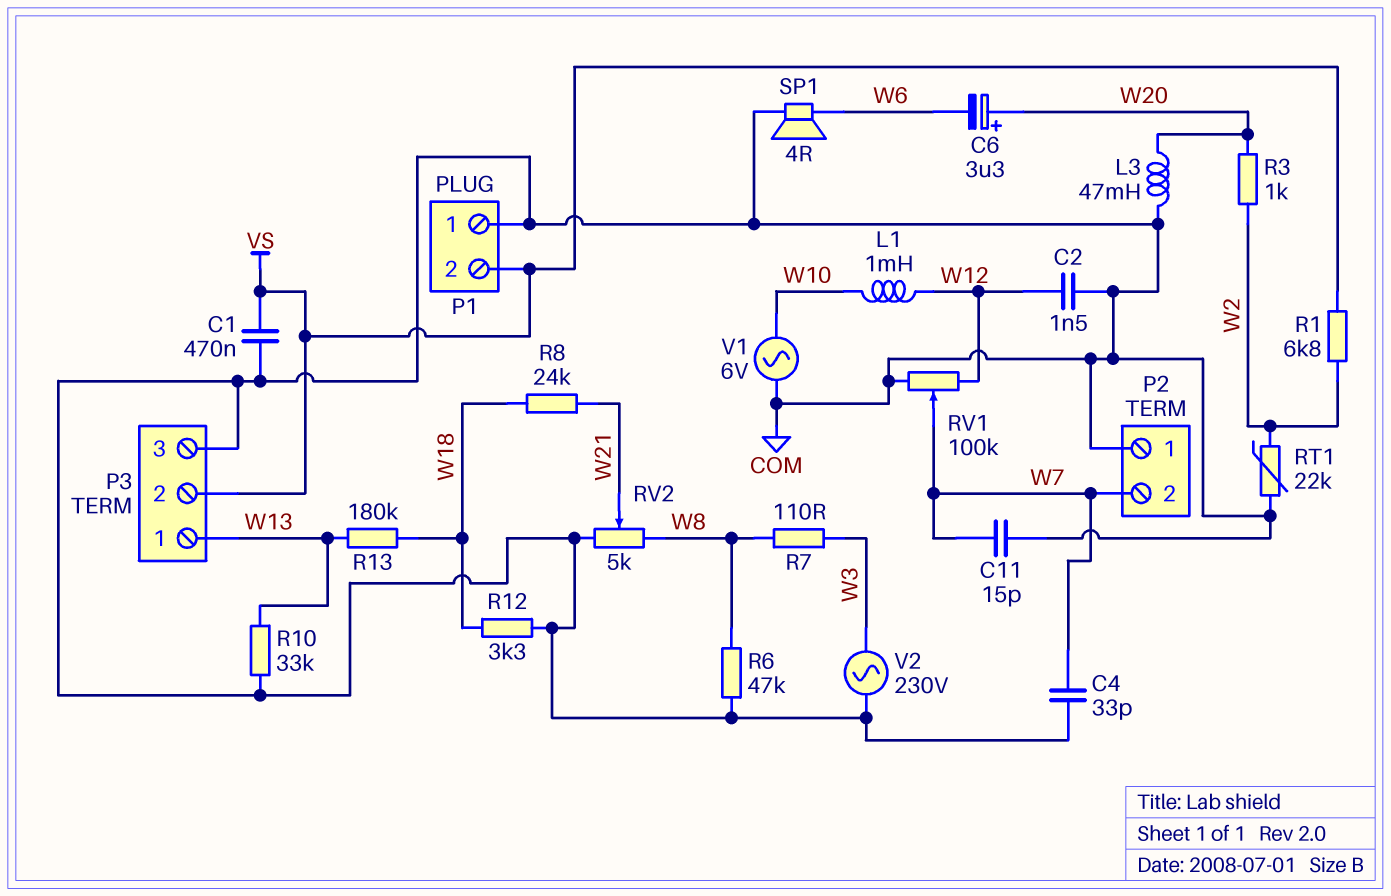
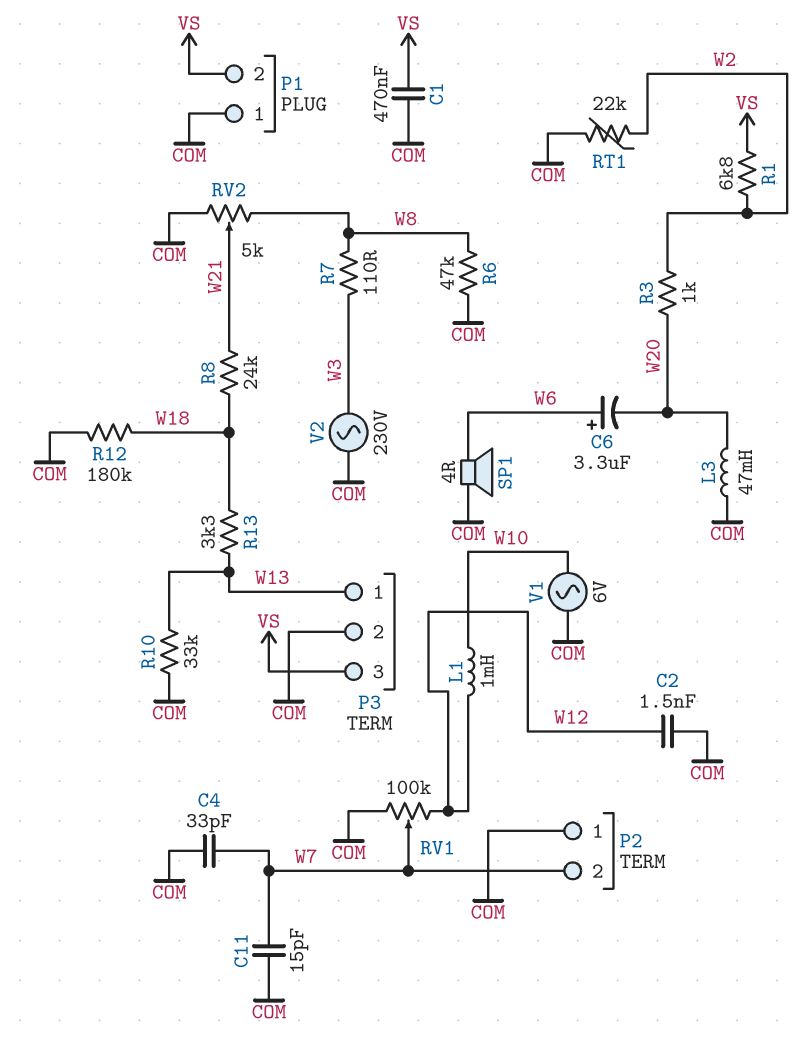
C6: 3.3uF (plus W20, minus W6) -> 3.3uF (plus W6, minus W20)
P3 pin 2: VS -> COM
P3 pin 3: COM -> VS
R12: 3.3k (COM, W18) -> 180k (COM, W18)
R13: 180k (W13, W18) -> 3.3k (W13, W18)

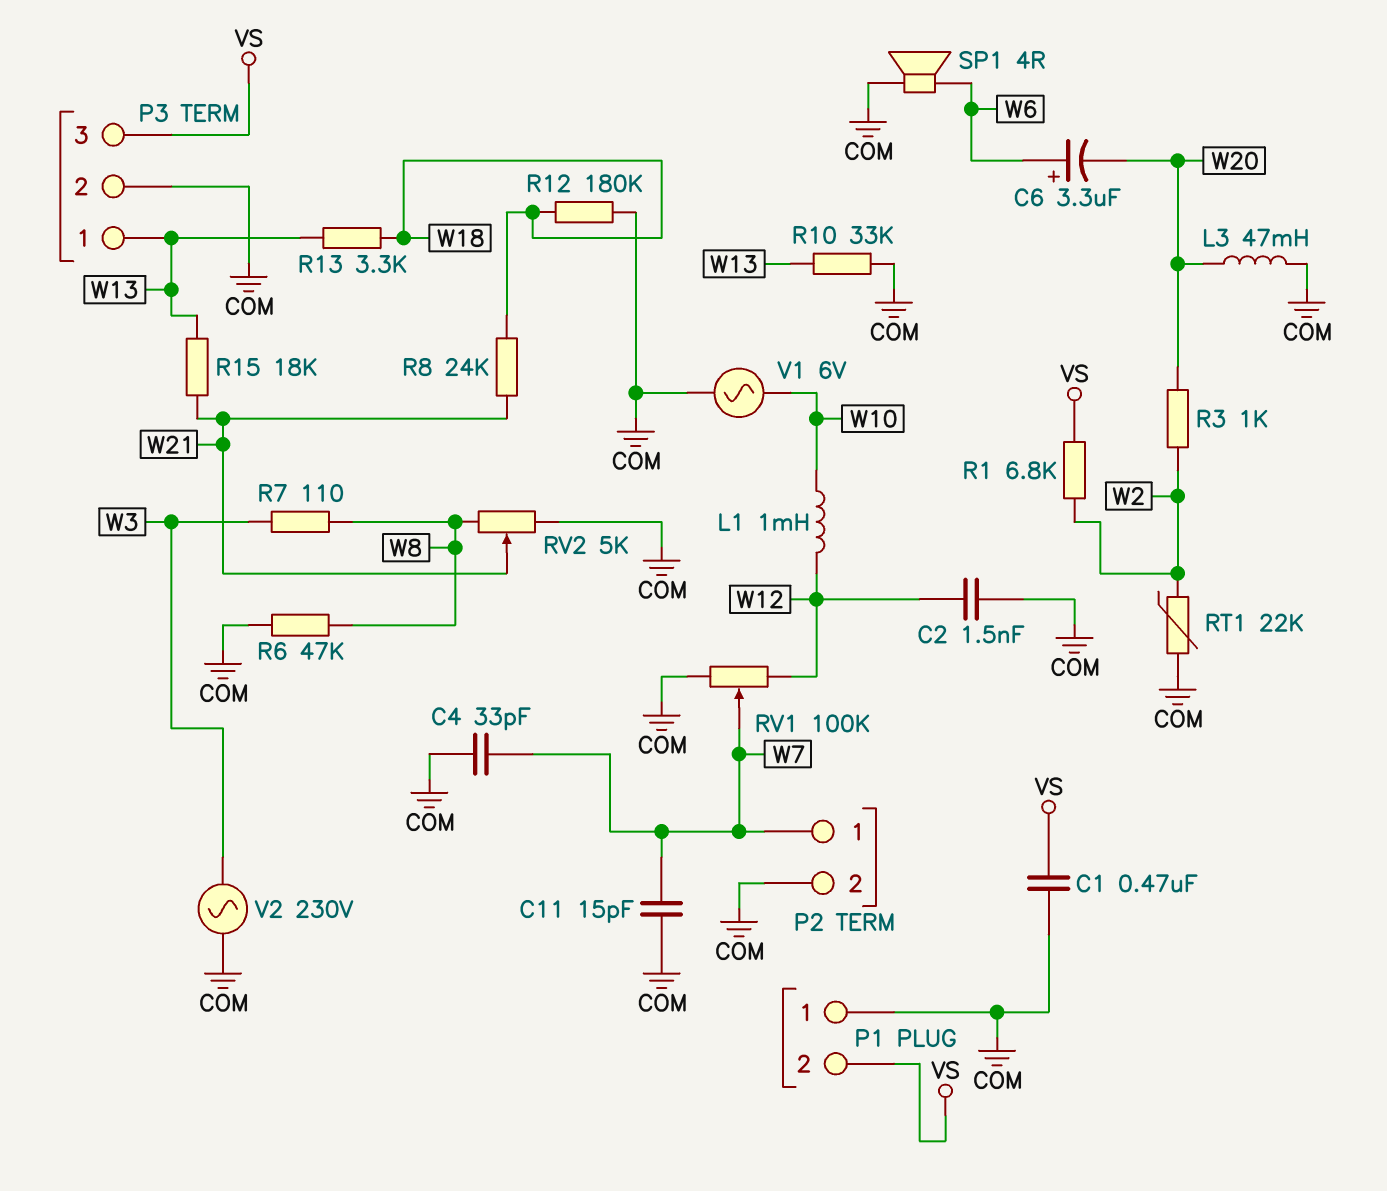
P2 pin 1: COM -> W7
P2 pin 2: W7 -> COM
R15: none -> 18k (W13, W21)

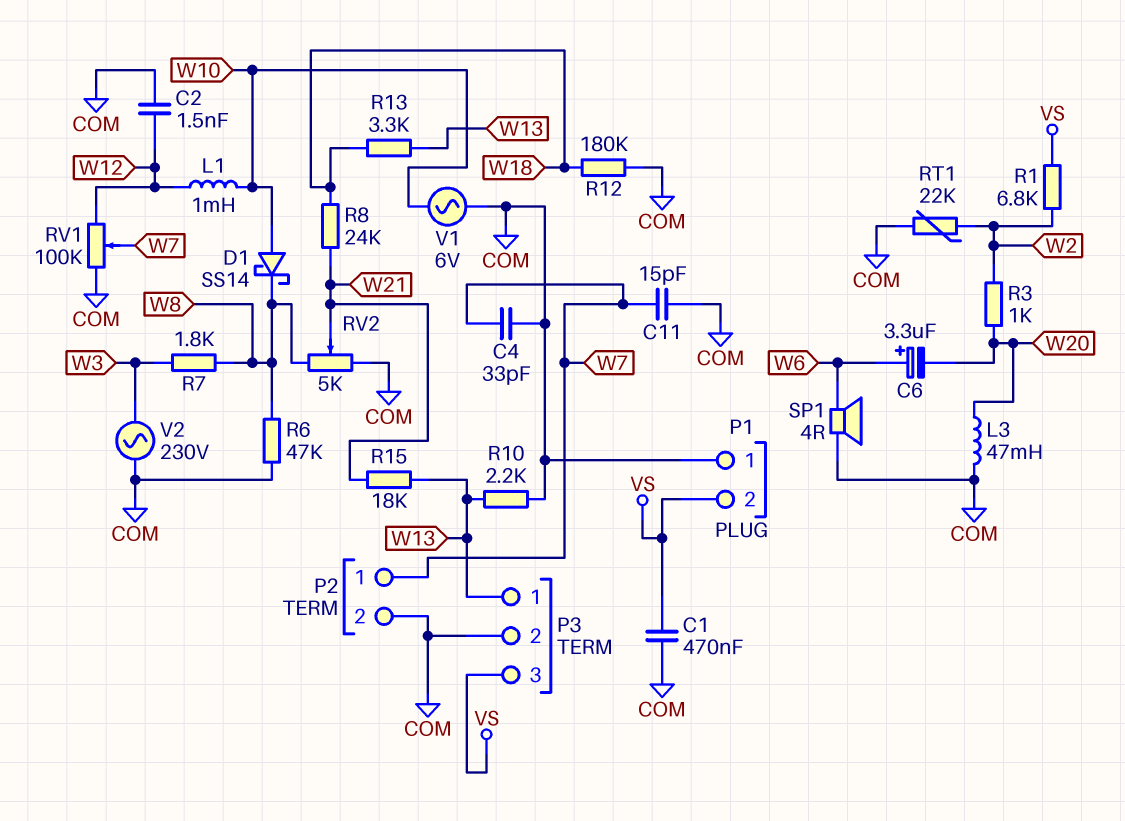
D1: none -> schottky SS14 (A W10, K W8)
R7: 110 (W3, W8) -> 1.8k (W3, W8)
R10: 33k (COM, W13) -> 2.2k (COM, W13)

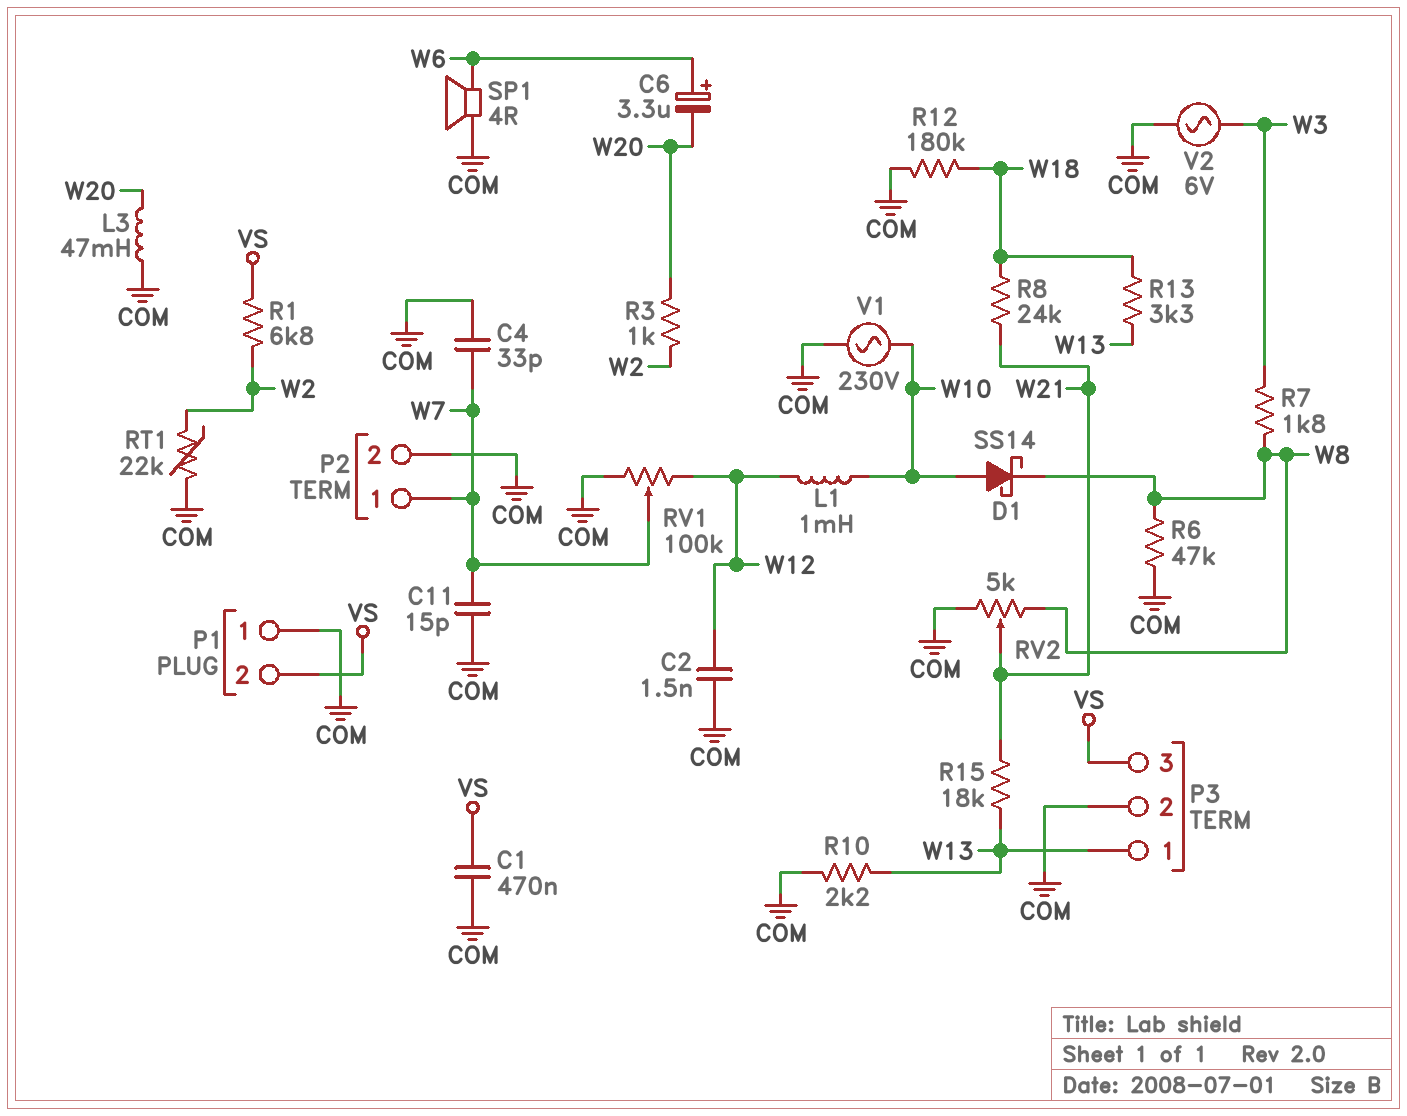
V1: AC 6V (COM, W10) -> AC 230V (COM, W10)
V2: AC 230V (COM, W3) -> AC 6V (COM, W3)

